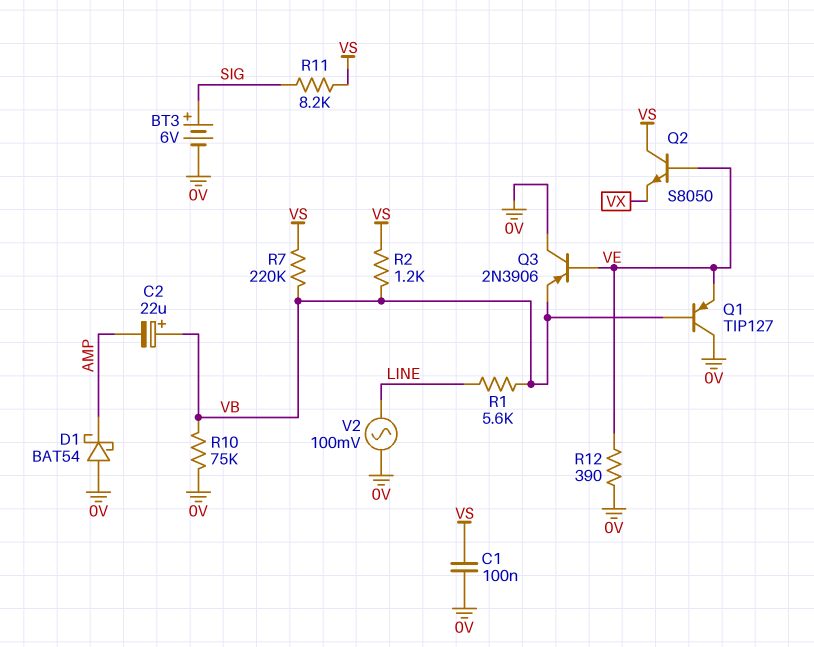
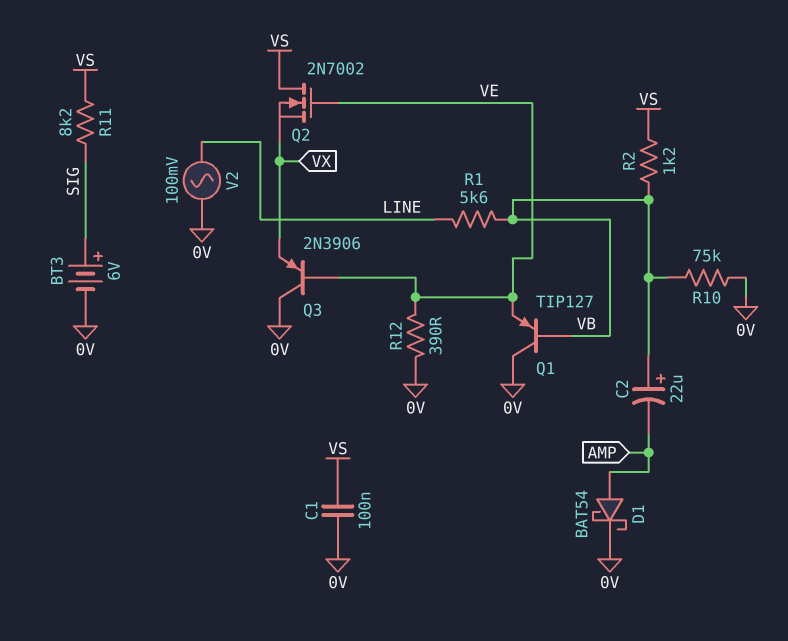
D1: schottky BAT54 (A 0V, K AMP) -> schottky BAT54 (A AMP, K 0V)
Q2: NPN S8050 (B VE, C VS, E VX) -> NMOS 2N7002 (G VE, D VS, S VX)
Q3: PNP 2N3906 (B VE, C 0V, E VB) -> PNP 2N3906 (B VE, C 0V, E VX)
R7: 220k (VB, VS) -> none

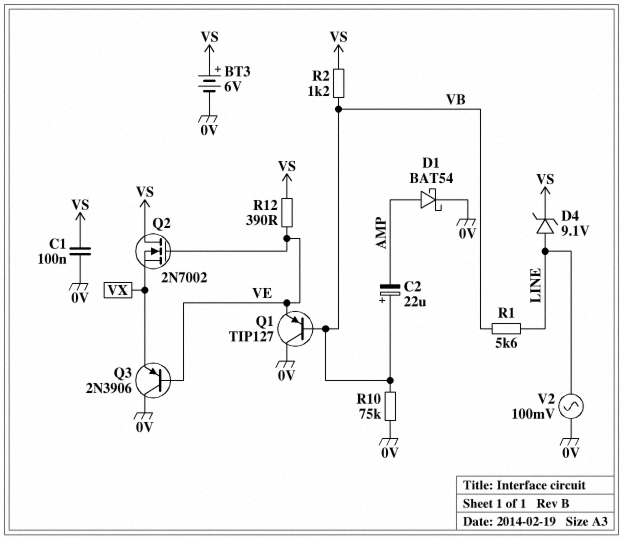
BT3: 6V (plus SIG, minus 0V) -> 6V (plus VS, minus 0V)
D4: none -> zener 9.1V (A LINE, K VS)
R11: 8.2k (SIG, VS) -> none
R12: 390 (0V, VE) -> 390 (VE, VS)

